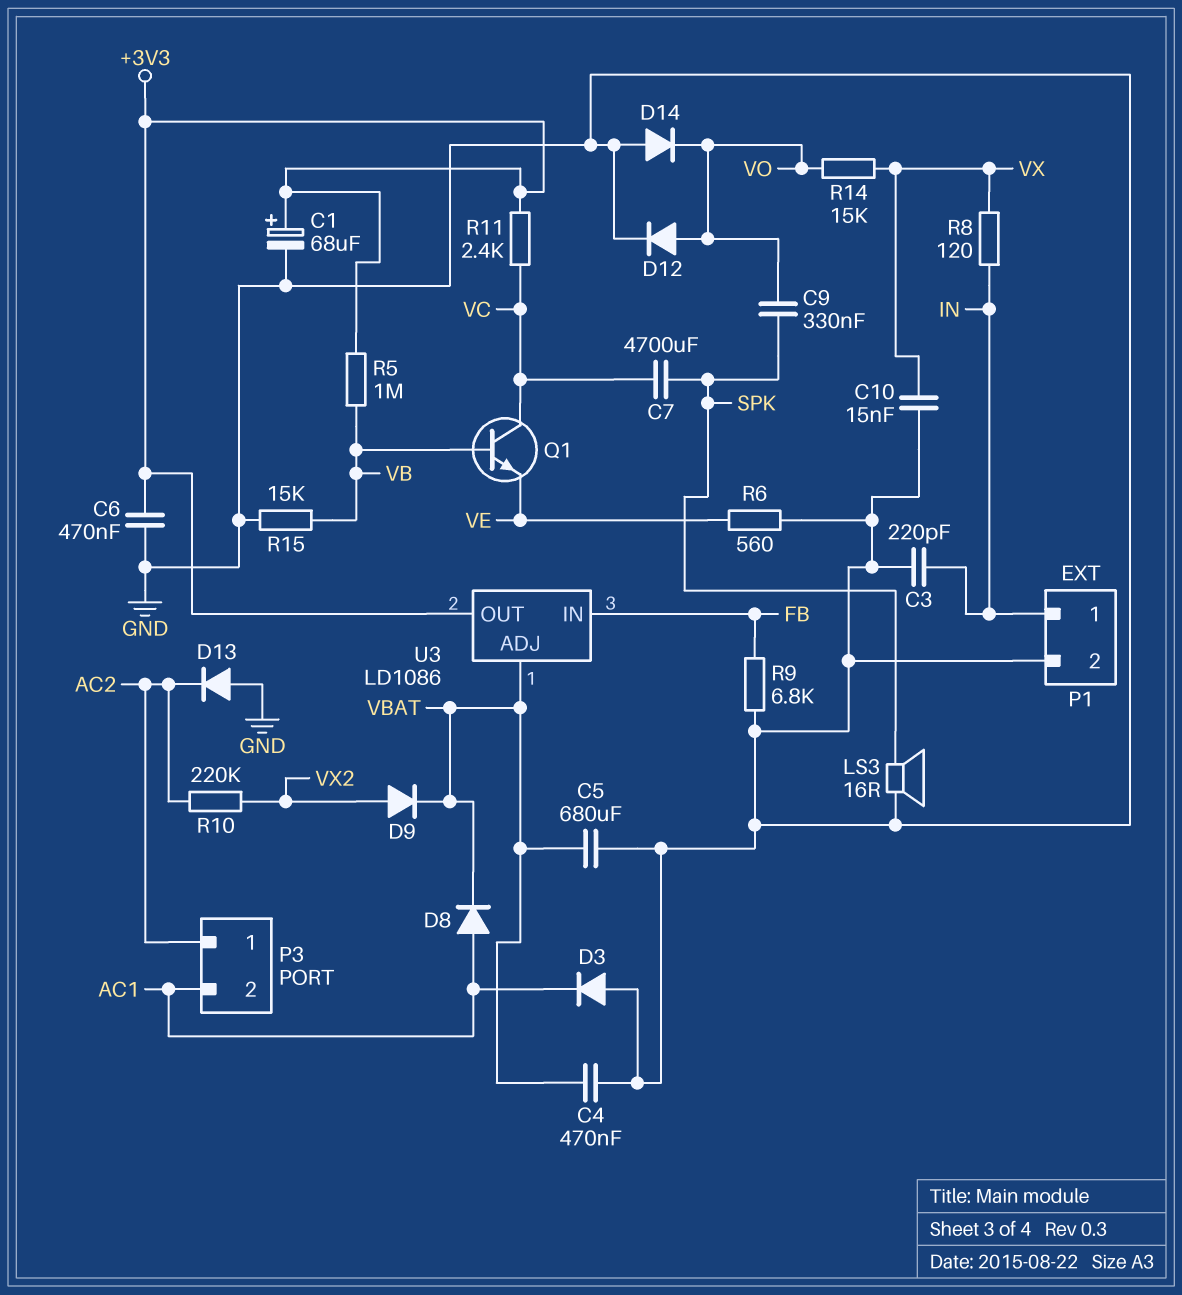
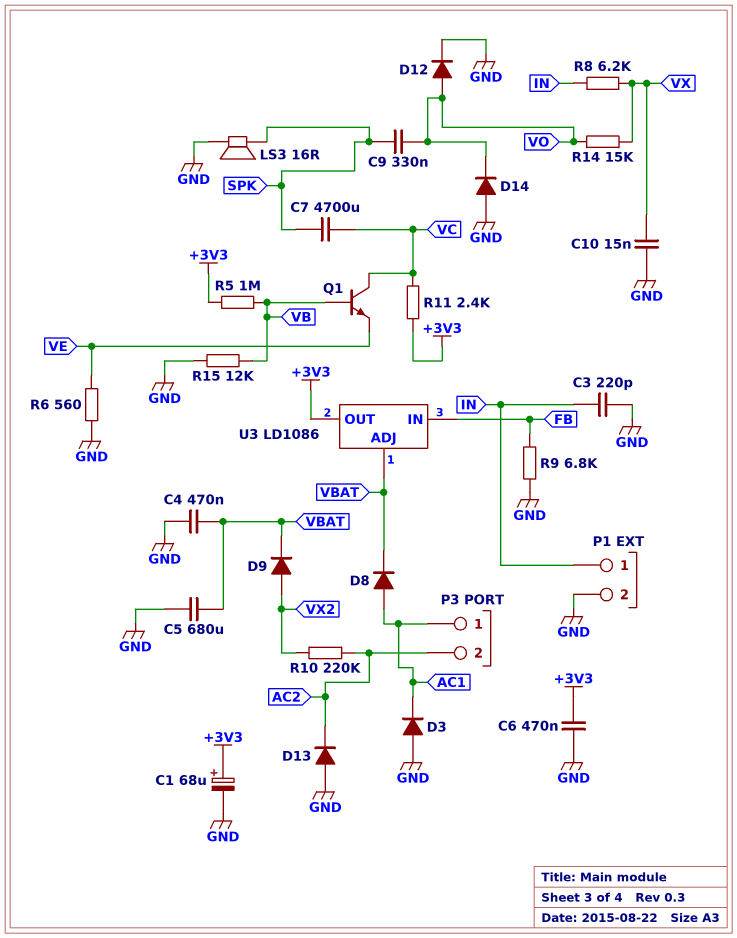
P3 pin 1: AC2 -> AC1
P3 pin 2: AC1 -> AC2
R8: 120 (IN, VX) -> 6.2k (IN, VX)
R15: 15k (GND, VB) -> 12k (GND, VB)

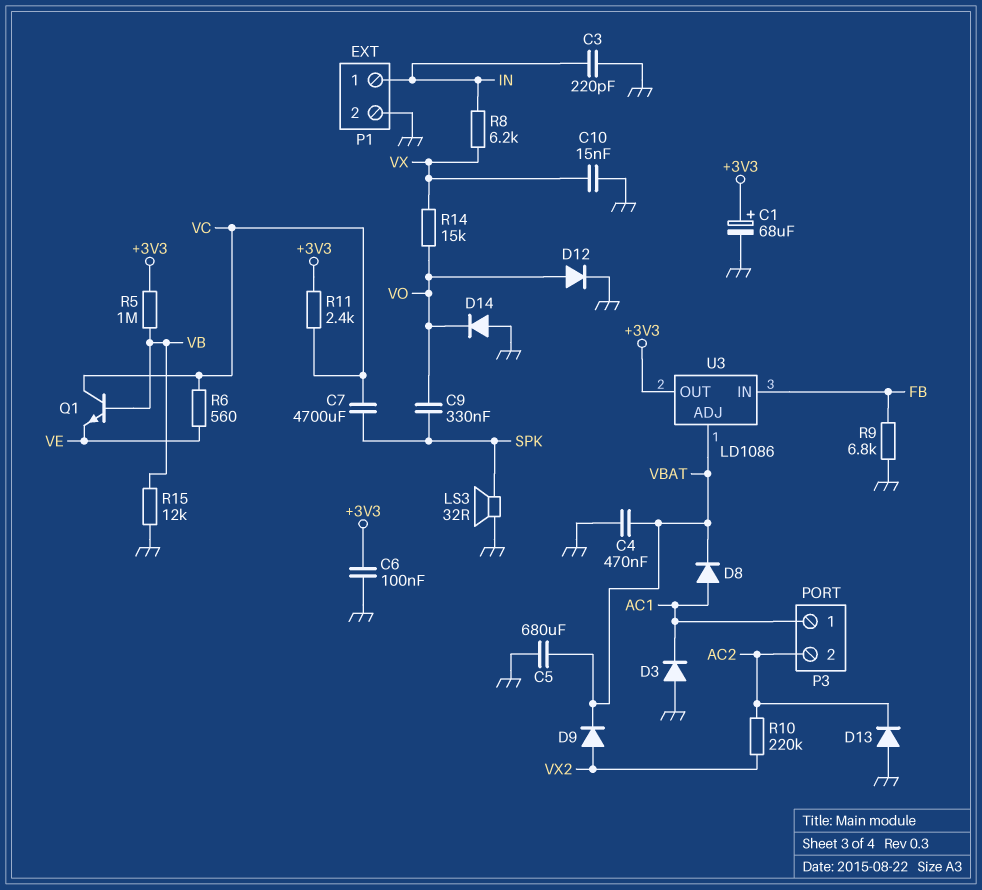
C6: 470nF (+3V3, GND) -> 100nF (+3V3, GND)
LS3: speaker 16R (GND, SPK) -> speaker 32R (GND, SPK)
R6: 560 (GND, VE) -> 560 (VC, VE)

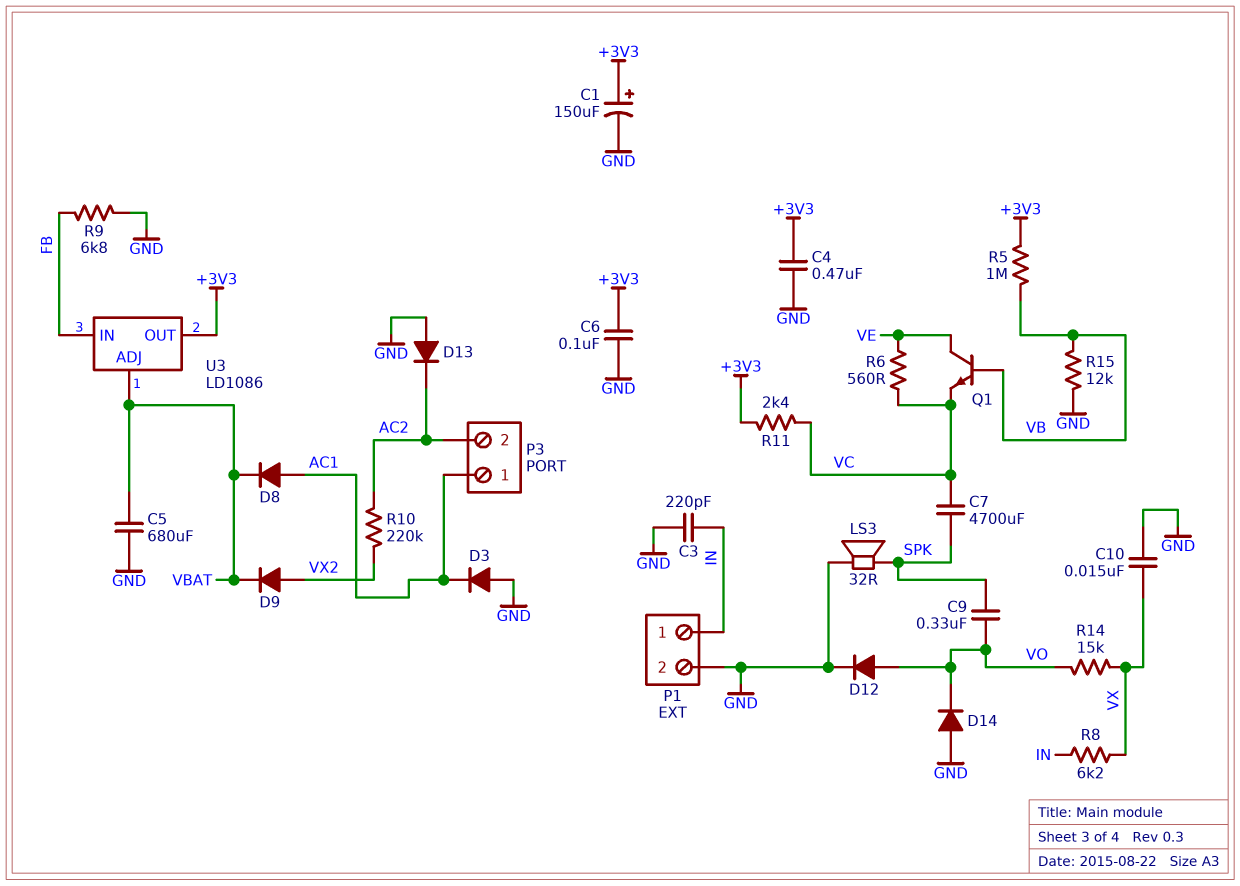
C1: 68uF (plus +3V3, minus GND) -> 150uF (plus +3V3, minus GND)
C4: 470nF (GND, VBAT) -> 470nF (+3V3, GND)
Q1: NPN (B VB, C VC, E VE) -> NPN (B VB, C VE, E VC)

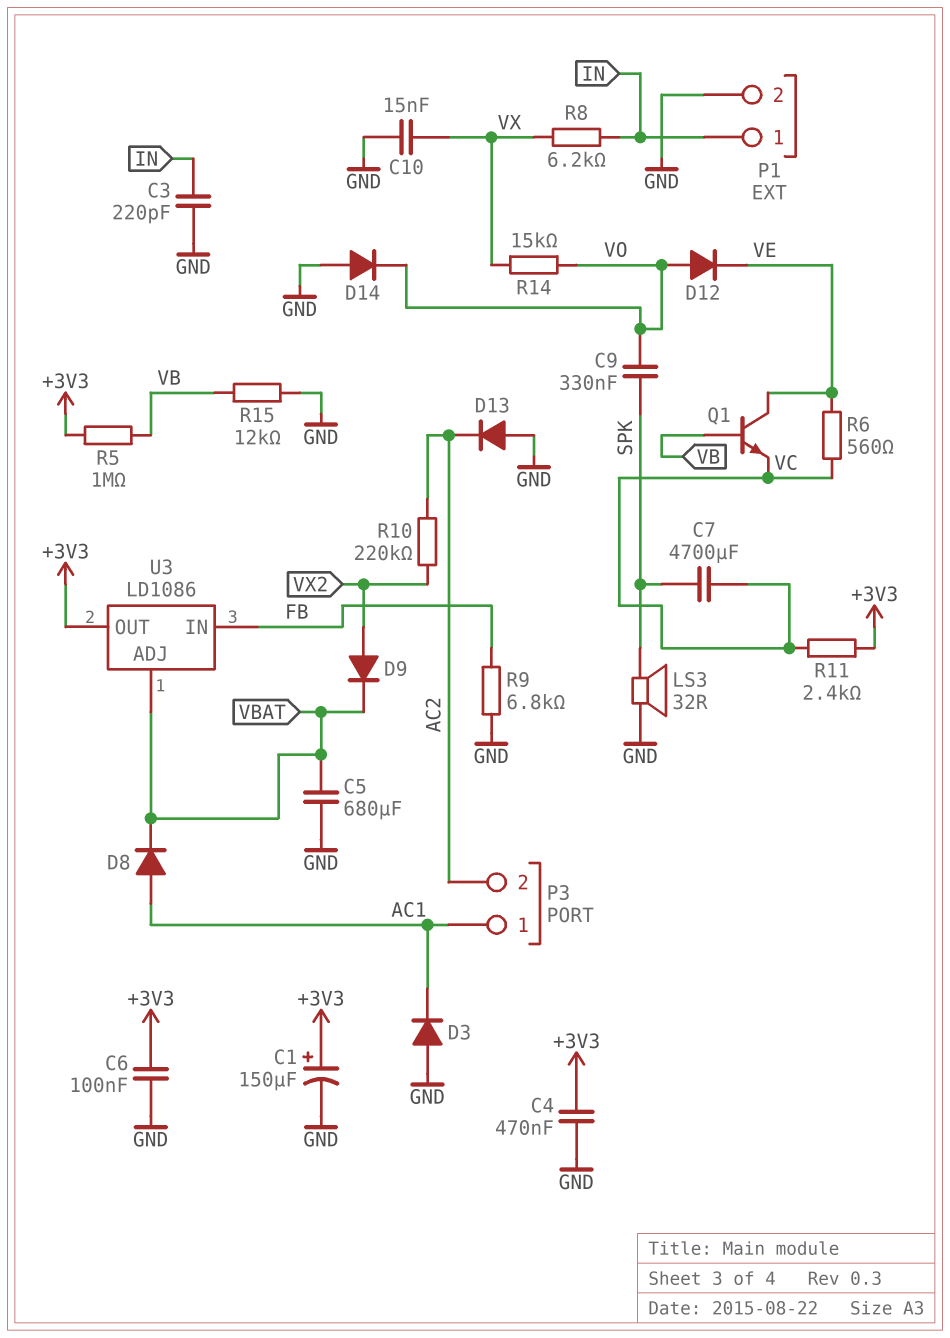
D12: diode (A VO, K GND) -> diode (A VO, K VE)

